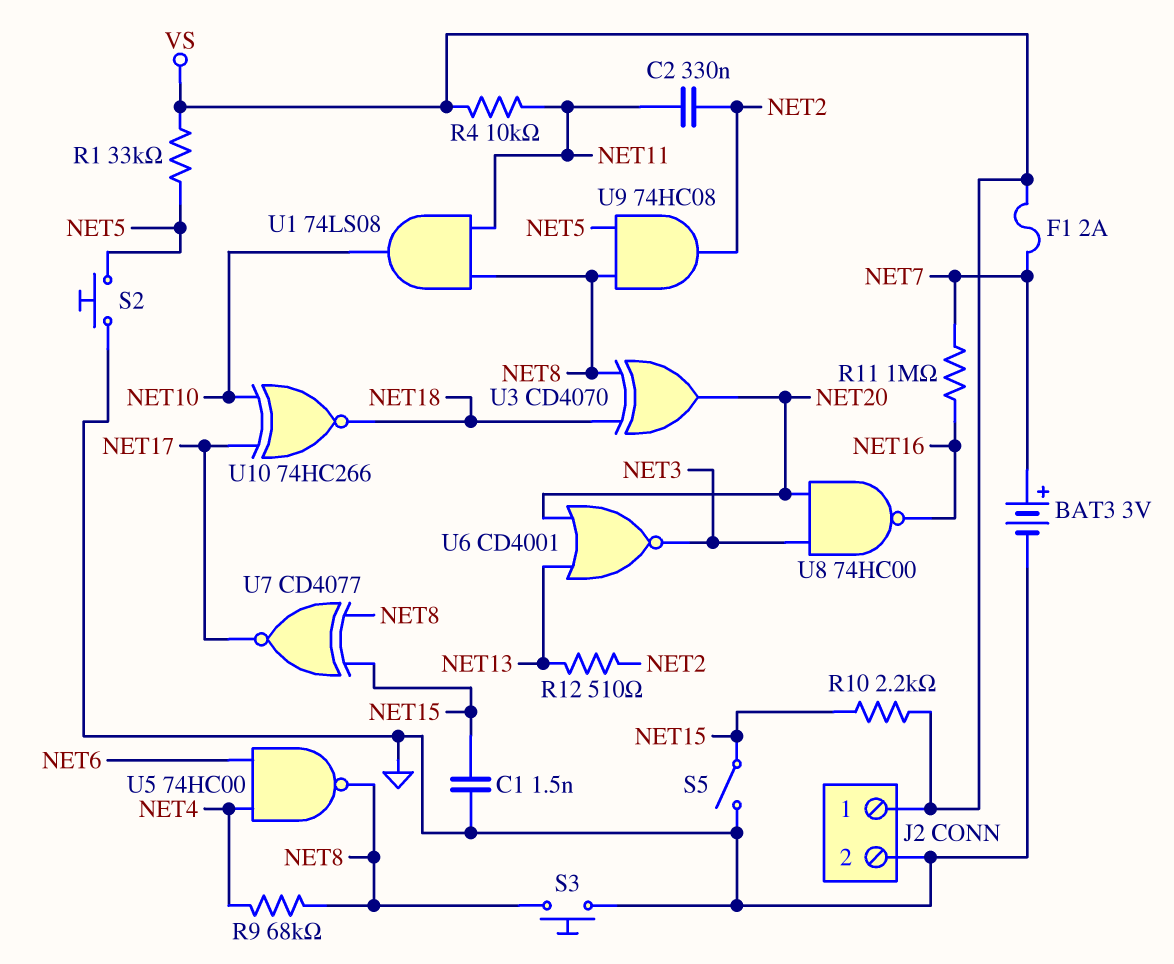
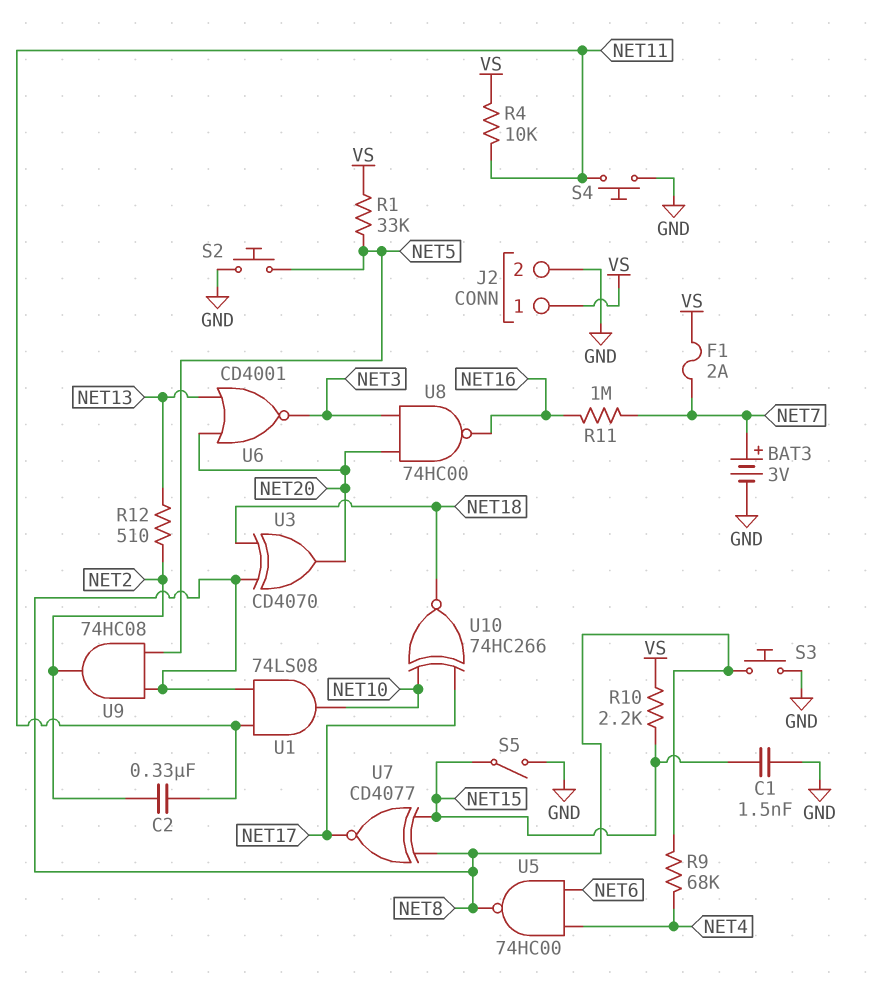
S4: none -> button (GND, NET11)

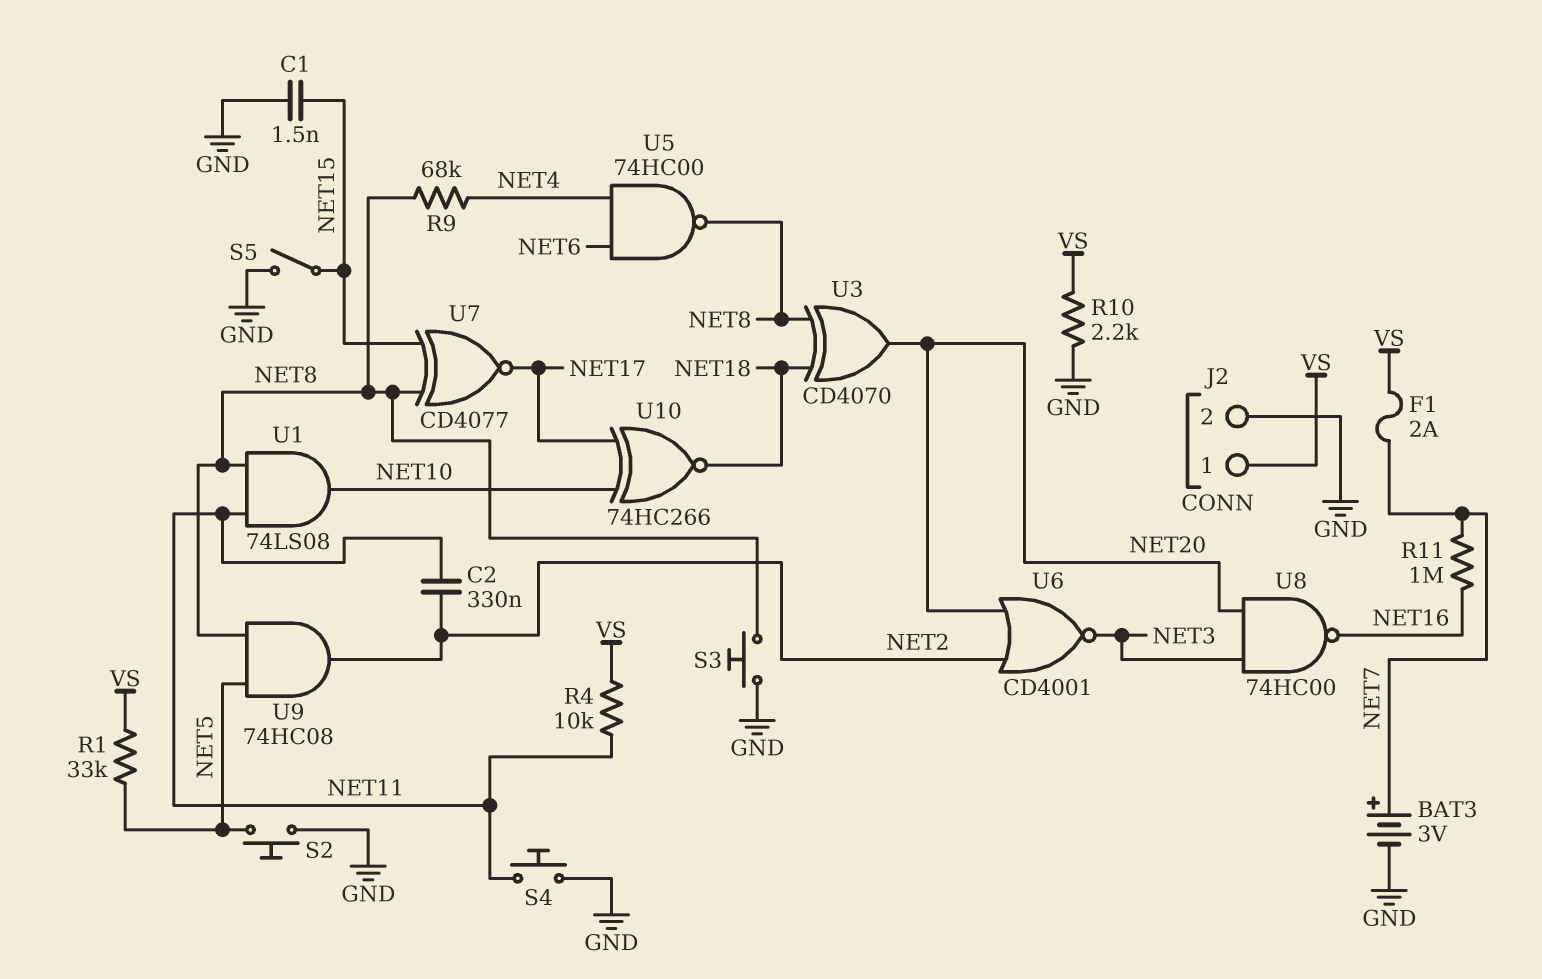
R10: 2.2k (NET15, VS) -> 2.2k (GND, VS)
R12: 510 (NET2, NET13) -> none
U6: NOR CD4001 (in NET13, in NET20, out NET3) -> NOR CD4001 (in NET2, in NET20, out NET3)

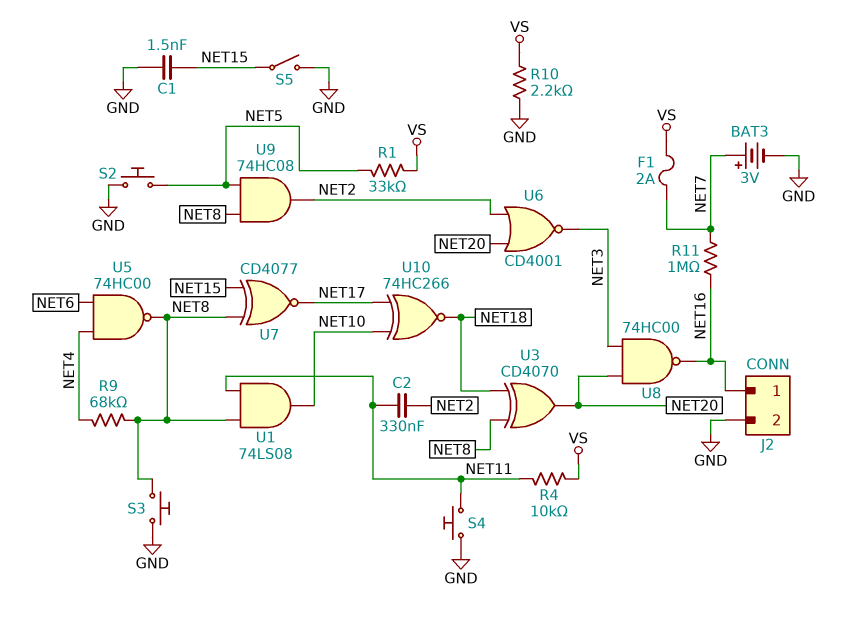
J2 pin 1: VS -> NET16

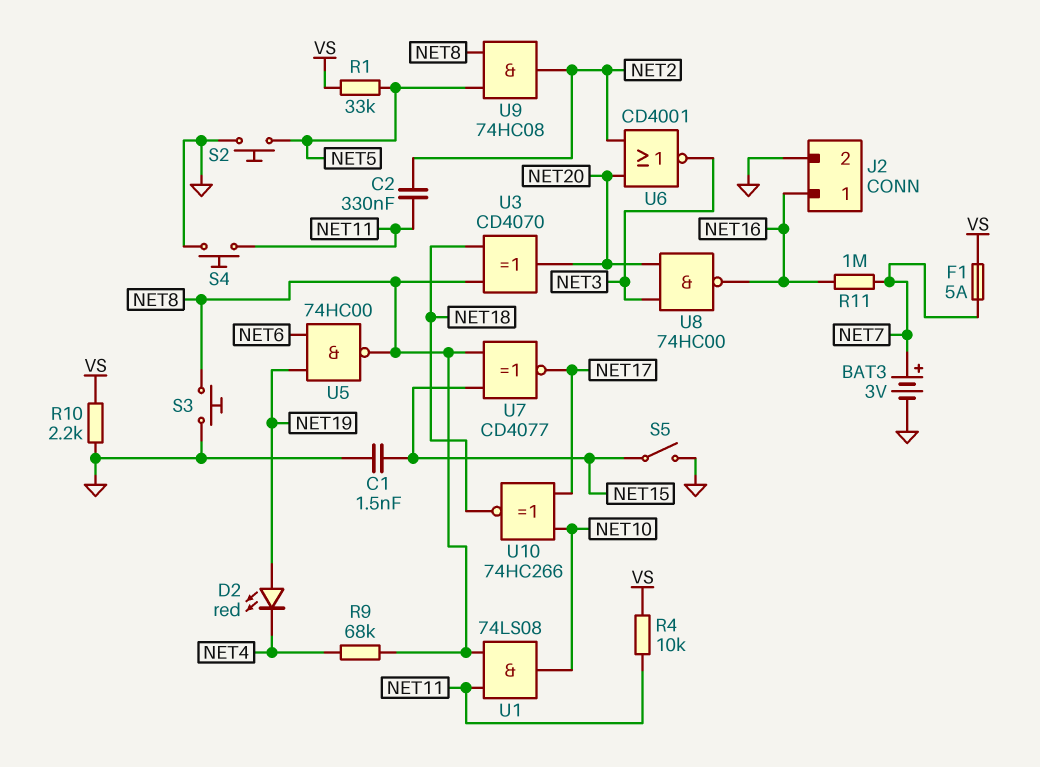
D2: none -> LED red (A NET19, K NET4)
F1: 2A (NET7, VS) -> 5A (NET7, VS)
U5: NAND 74HC00 (in NET4, in NET6, out NET8) -> NAND 74HC00 (in NET6, in NET19, out NET8)

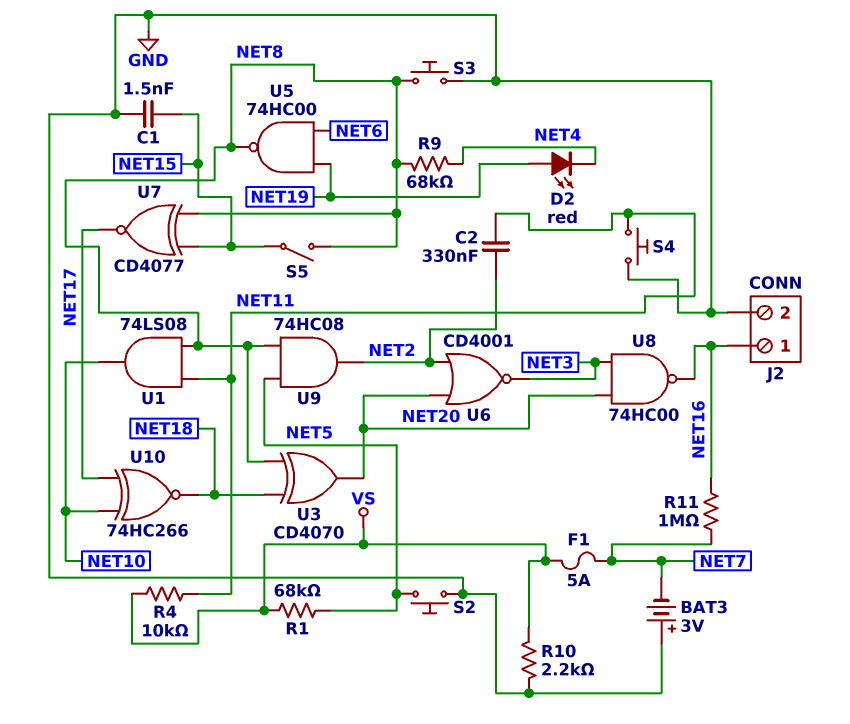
BAT3: 3V (plus NET7, minus GND) -> 3V (plus GND, minus NET7)
R1: 33k (NET5, VS) -> 68k (NET5, VS)
S5: switch (GND, NET15) -> switch (NET8, NET15)

